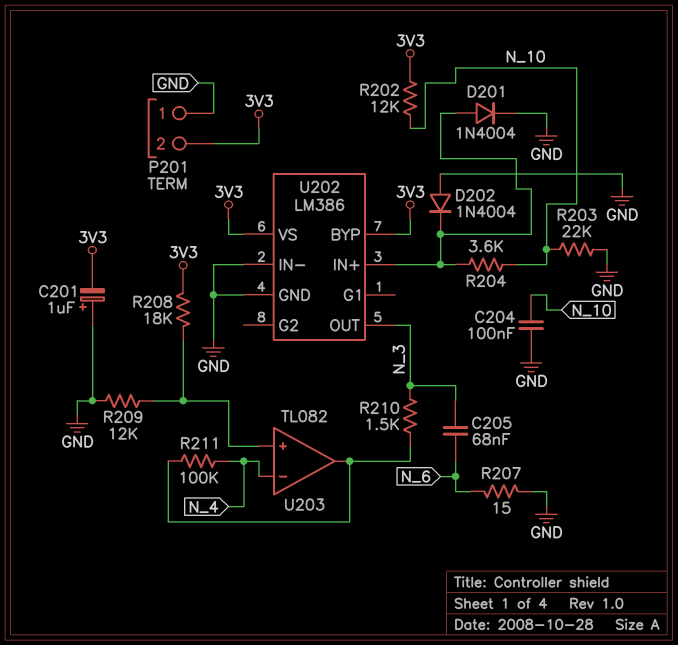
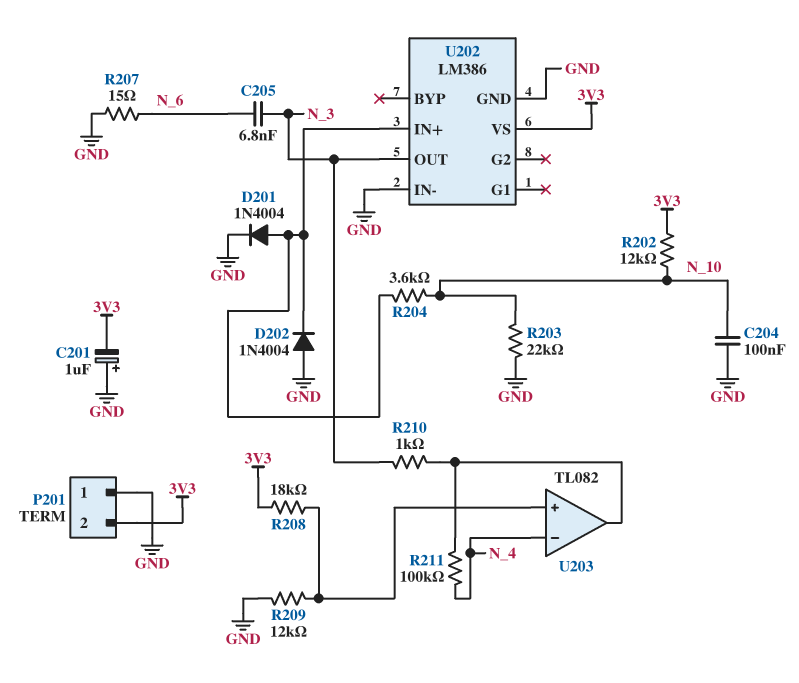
C205: 68nF (N_3, N_6) -> 6.8nF (N_3, N_6)
R210: 1.5k (N_3, U203/out) -> 1k (N_3, U203/out)
U202 pin BYP: 3V3 -> none

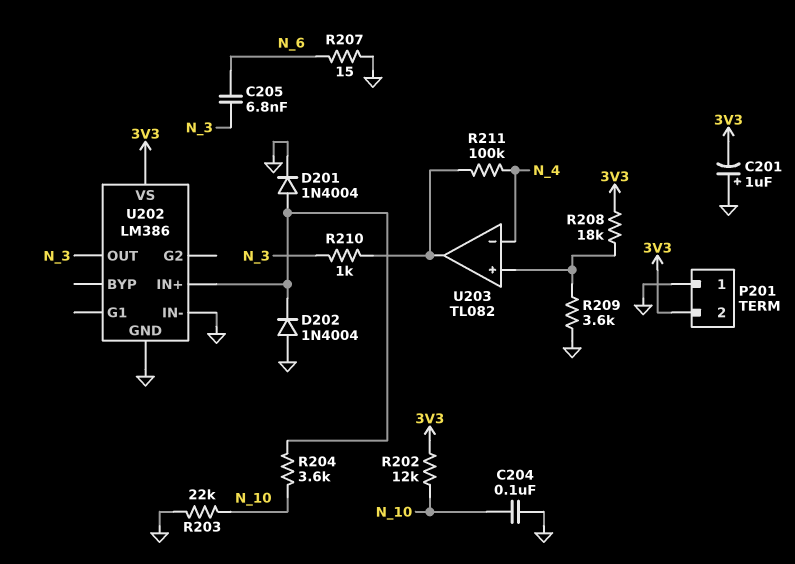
R209: 12k (GND, U203/in+) -> 3.6k (GND, U203/in+)

